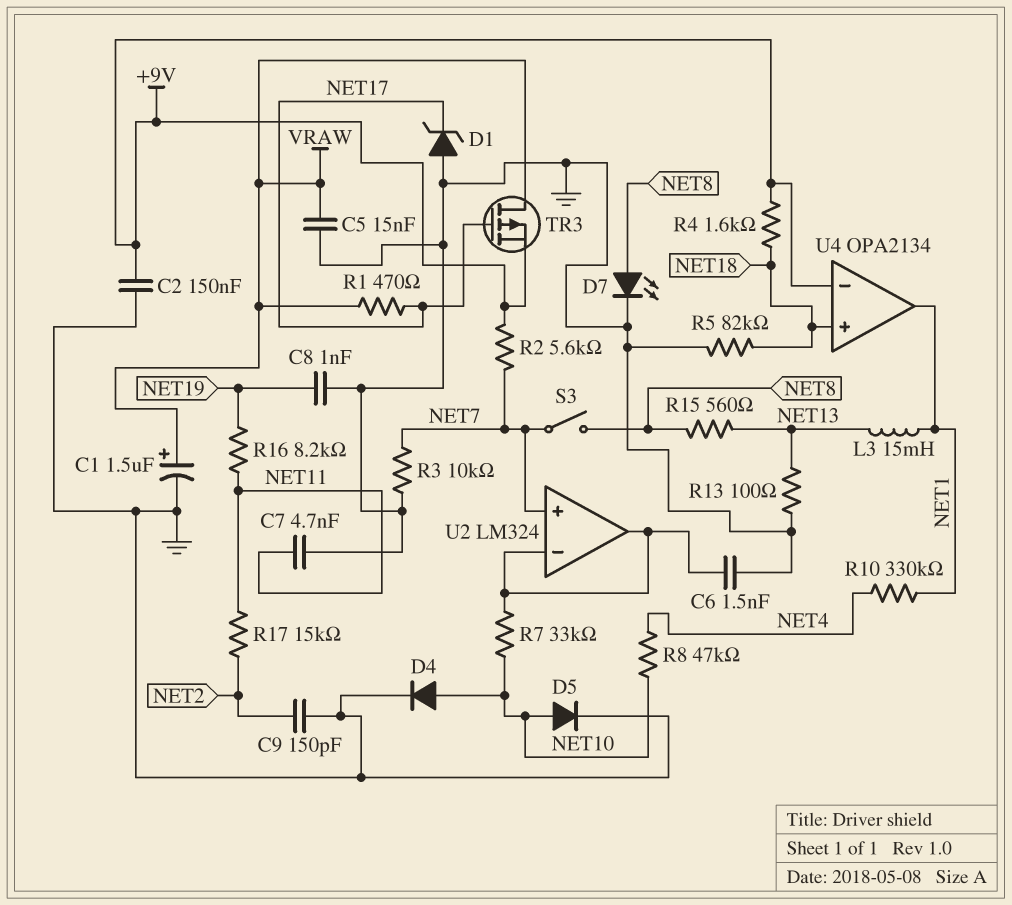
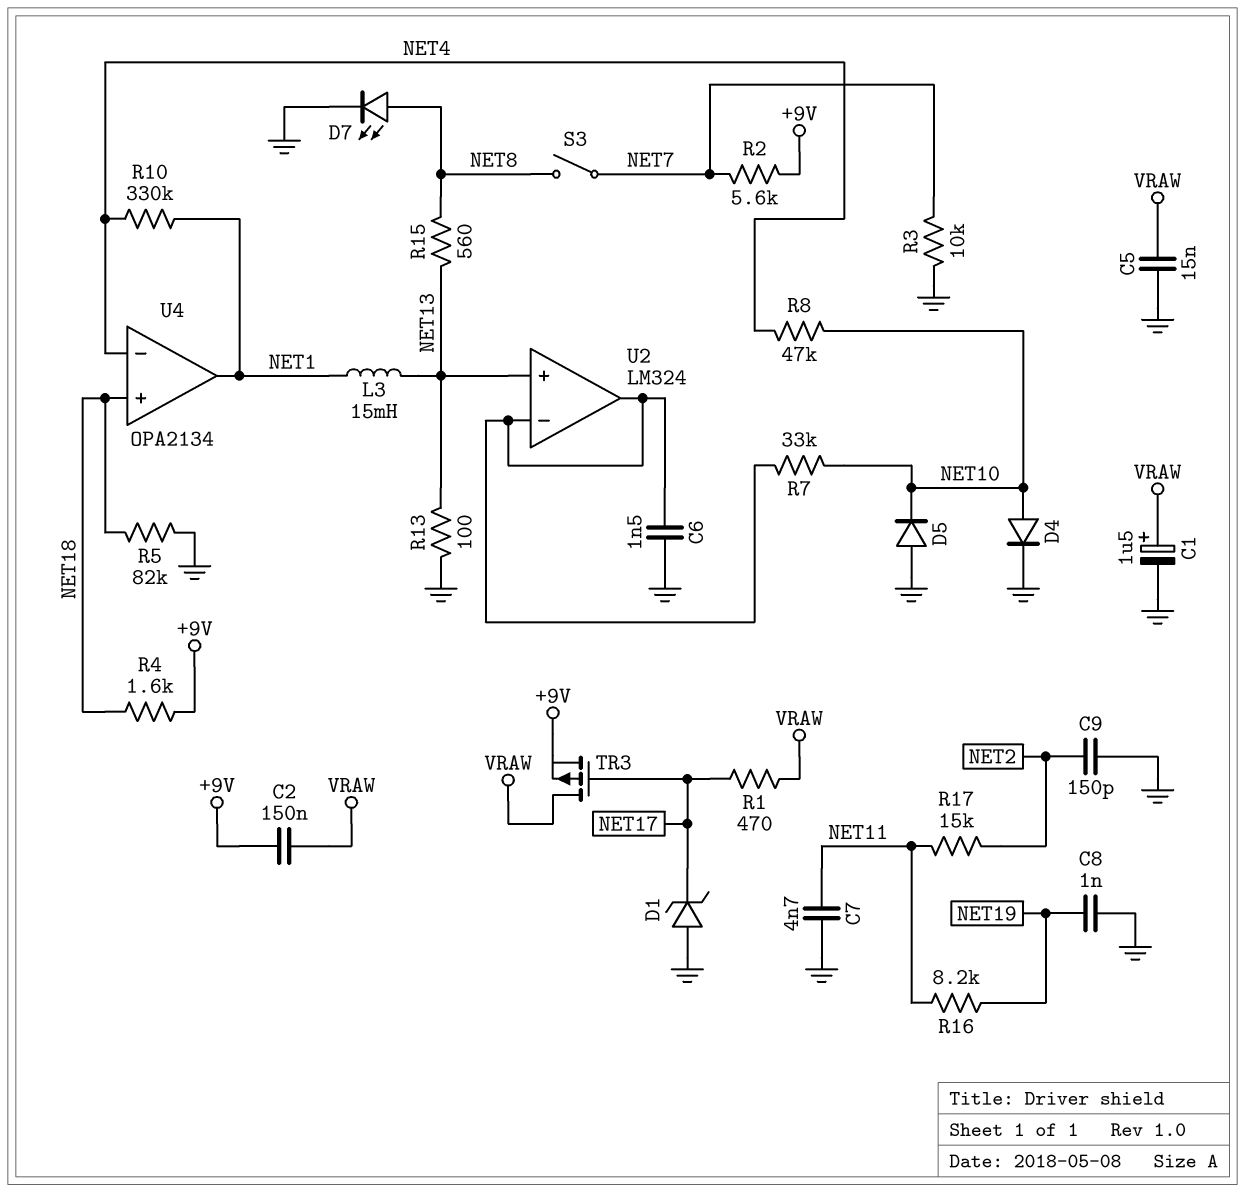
C2: 150nF (+9V, GND) -> 150nF (+9V, VRAW)
D5: diode (A NET10, K GND) -> diode (A GND, K NET10)
U2 pin in+: NET7 -> NET13
U4 pin in-: +9V -> NET4

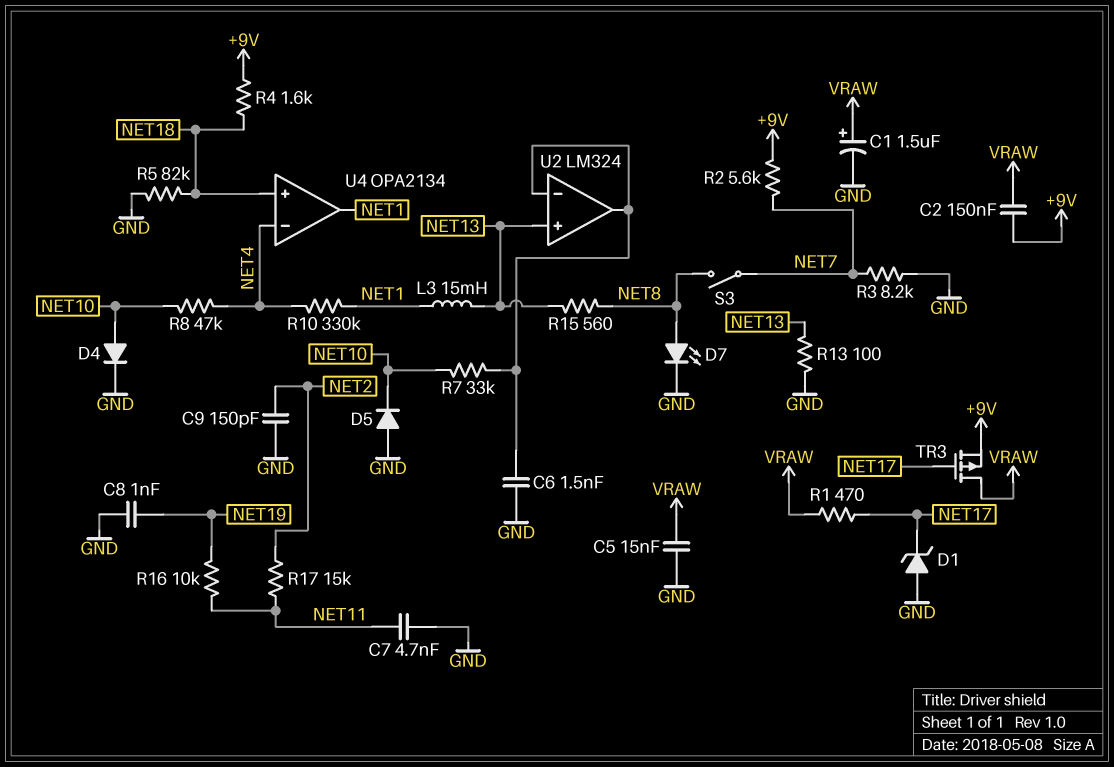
R3: 10k (GND, NET7) -> 8.2k (GND, NET7)
R16: 8.2k (NET11, NET19) -> 10k (NET11, NET19)

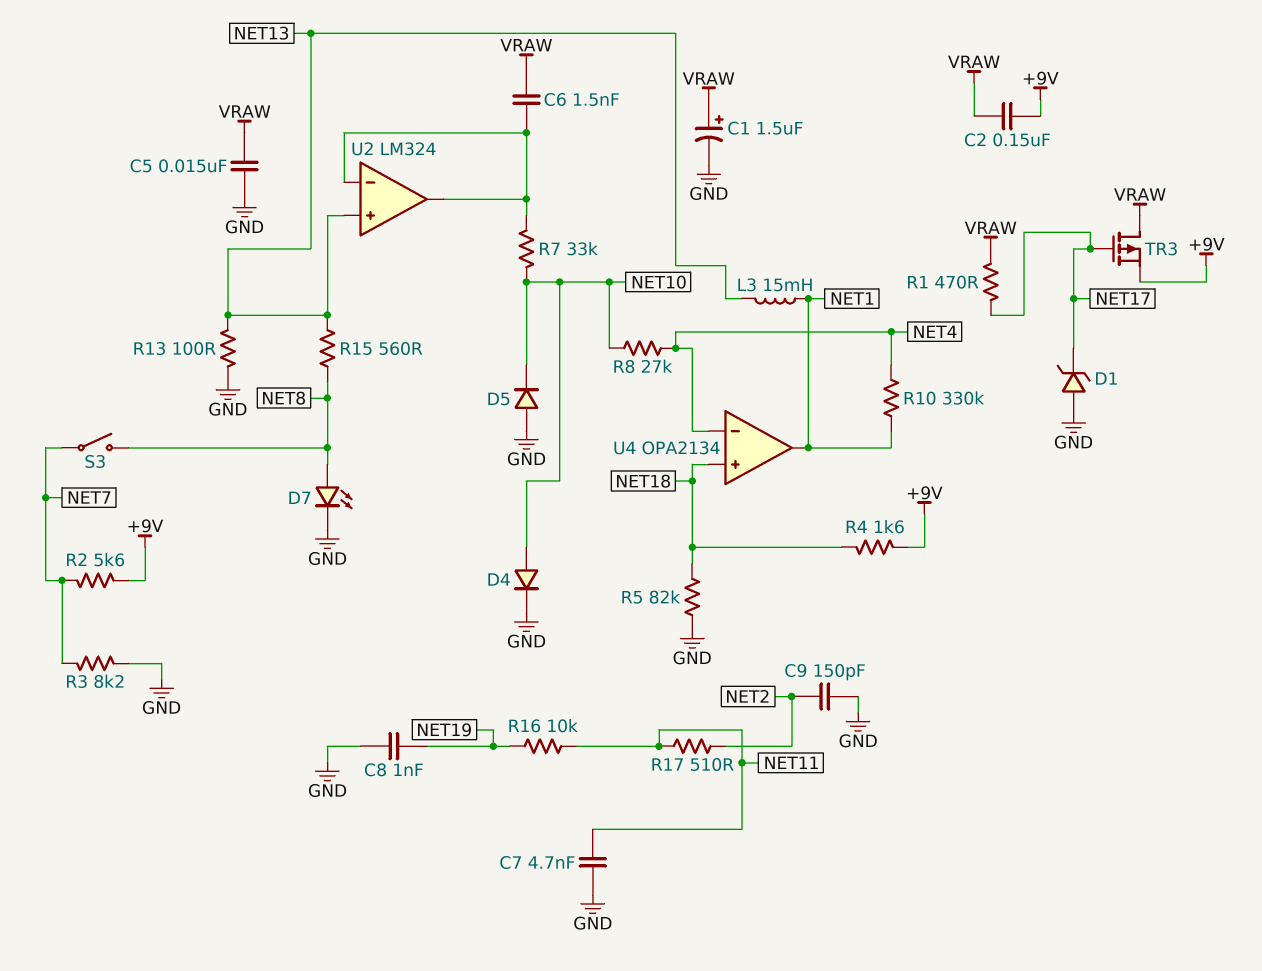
C6: 1.5nF (GND, U2/in-) -> 1.5nF (U2/in-, VRAW)
R8: 47k (NET4, NET10) -> 27k (NET4, NET10)
R17: 15k (NET2, NET11) -> 510 (NET2, NET11)

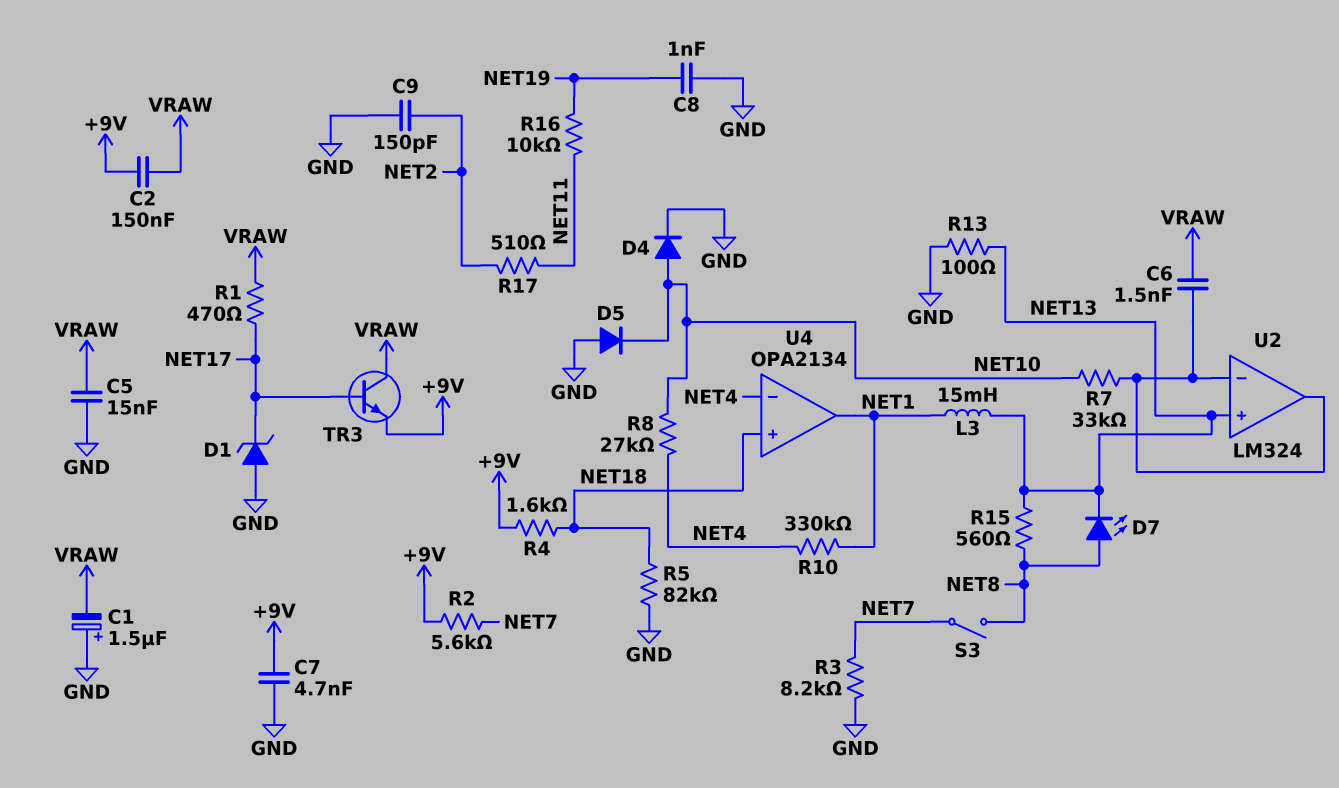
C1: 1.5uF (plus VRAW, minus GND) -> 1.5uF (plus GND, minus VRAW)
C7: 4.7nF (GND, NET11) -> 4.7nF (+9V, GND)
D7: LED (A NET8, K GND) -> LED (A NET8, K NET13)
TR3: PMOS (G NET17, D VRAW, S +9V) -> NPN (B NET17, C VRAW, E +9V)

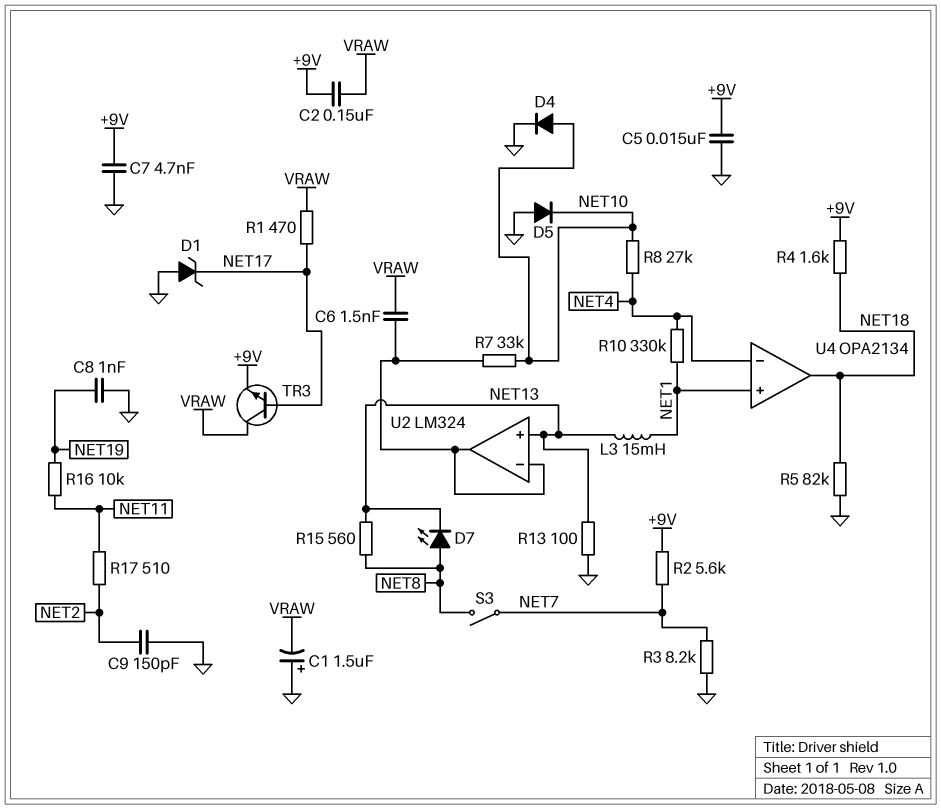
C5: 15nF (GND, VRAW) -> 15nF (+9V, GND)
U4 pin in+: NET18 -> NET1
U4 pin out: NET1 -> NET18

